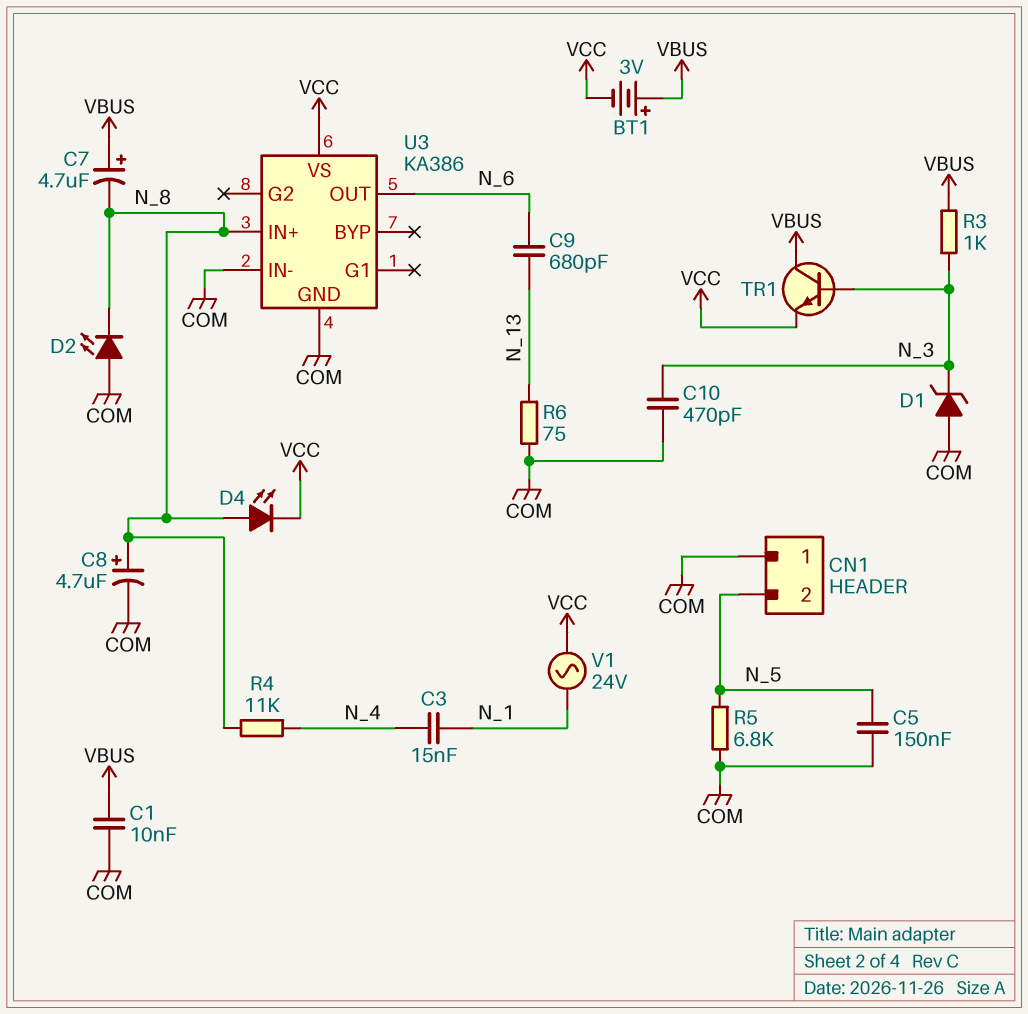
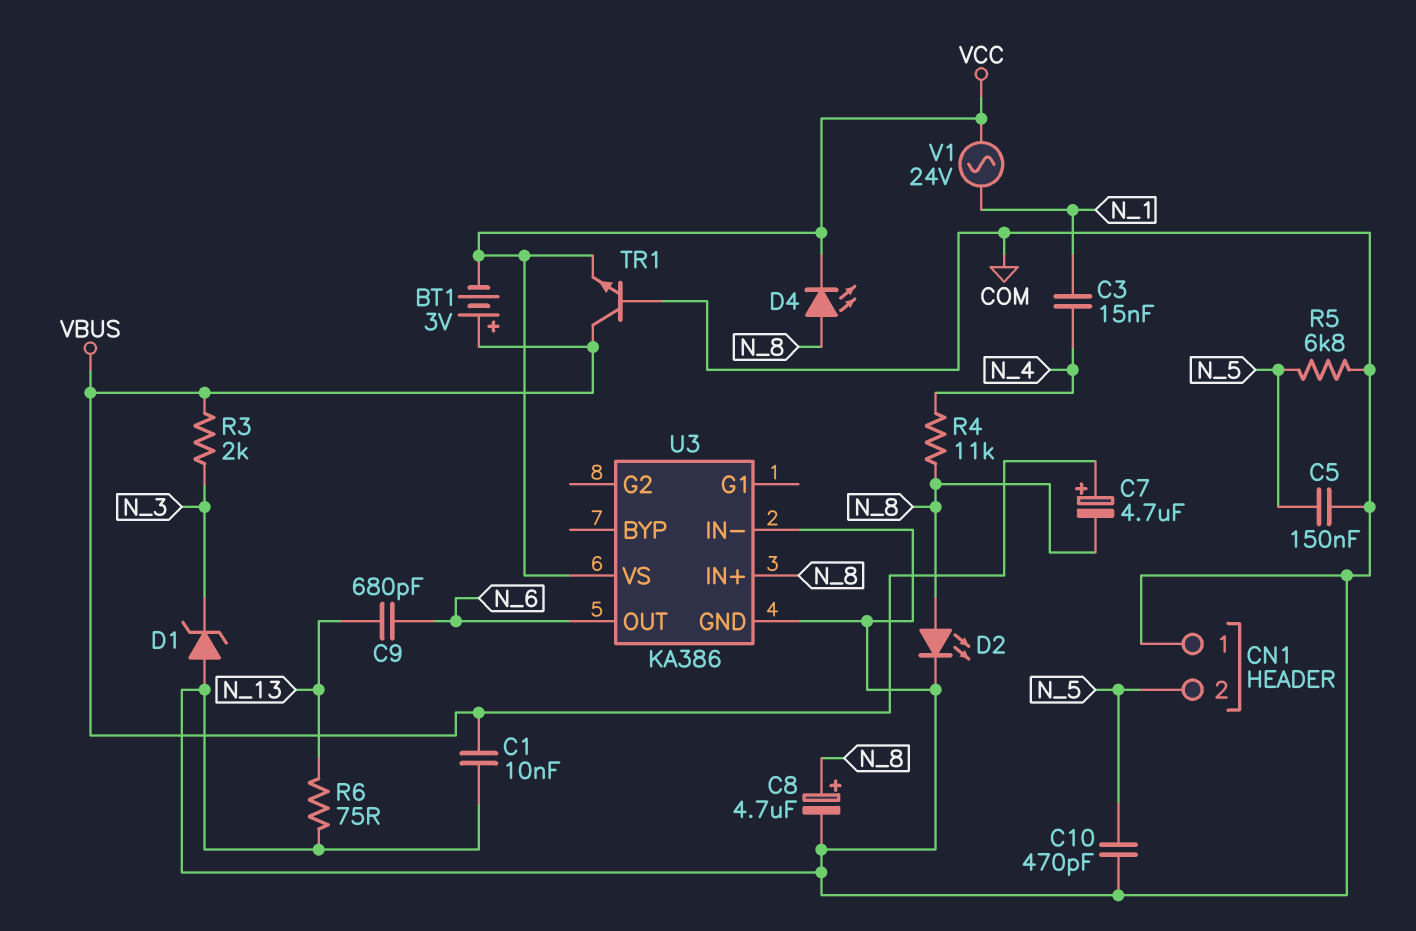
C10: 470pF (COM, N_3) -> 470pF (COM, N_5)
D2: LED (A COM, K N_8) -> LED (A N_8, K COM)
R3: 1k (N_3, VBUS) -> 2k (N_3, VBUS)
TR1: NPN (B N_3, C VBUS, E VCC) -> NPN (B COM, C VBUS, E VCC)

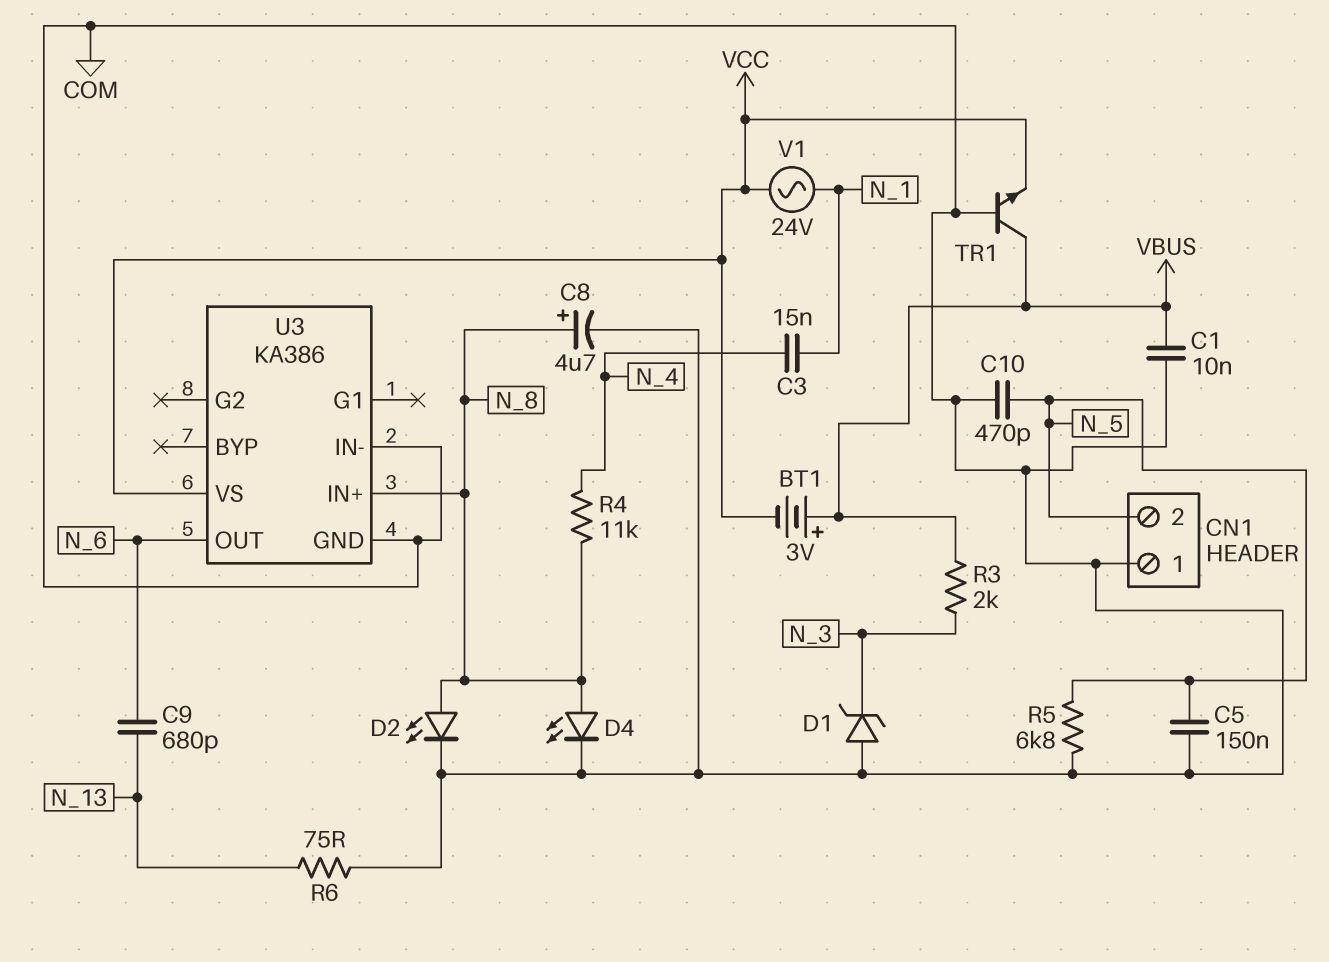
C7: 4.7uF (plus VBUS, minus N_8) -> none
D4: LED (A N_8, K VCC) -> LED (A N_8, K COM)

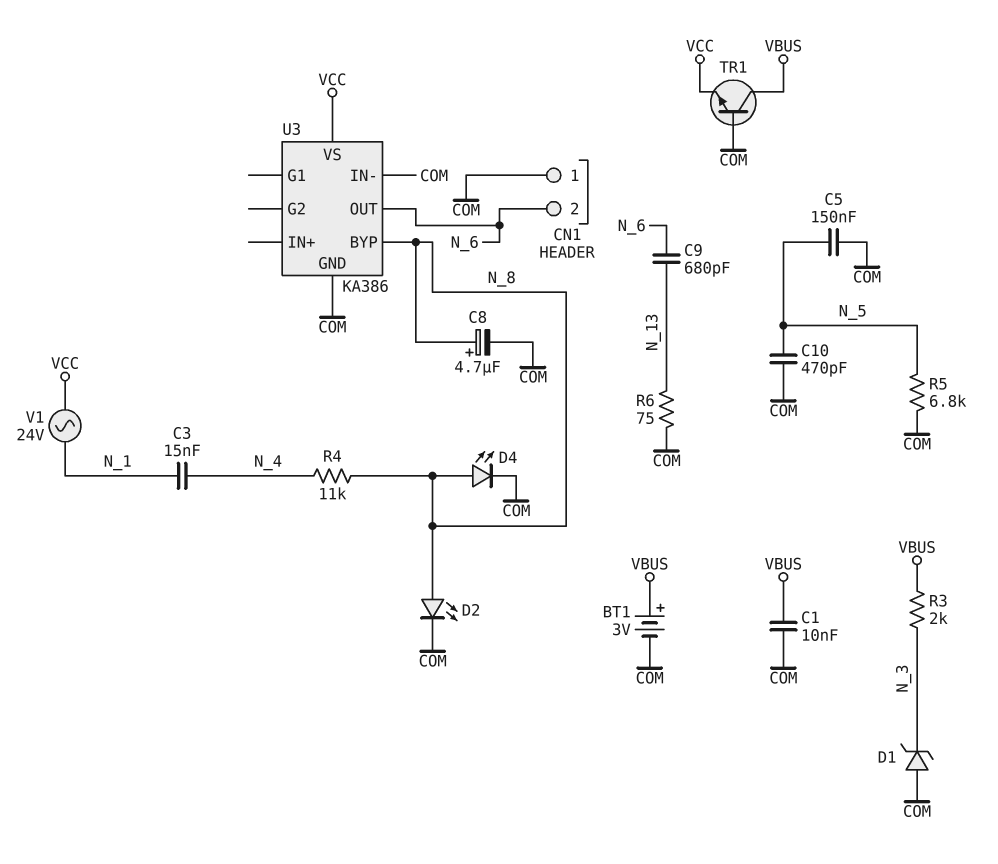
BT1: 3V (plus VBUS, minus VCC) -> 3V (plus VBUS, minus COM)
CN1 pin 2: N_5 -> N_6
U3 pin BYP: none -> N_8
U3 pin IN+: N_8 -> none

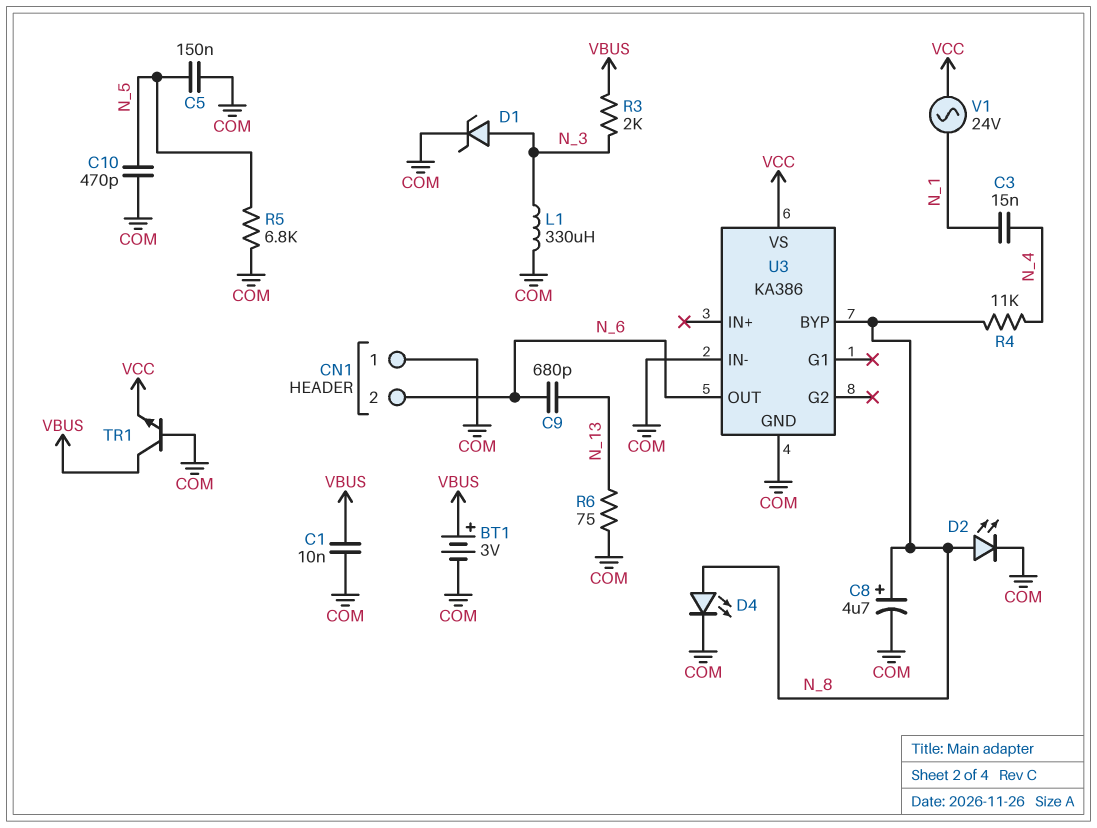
D1: zener (A COM, K N_3) -> zener (A N_3, K COM)
L1: none -> 330uH (COM, N_3)

